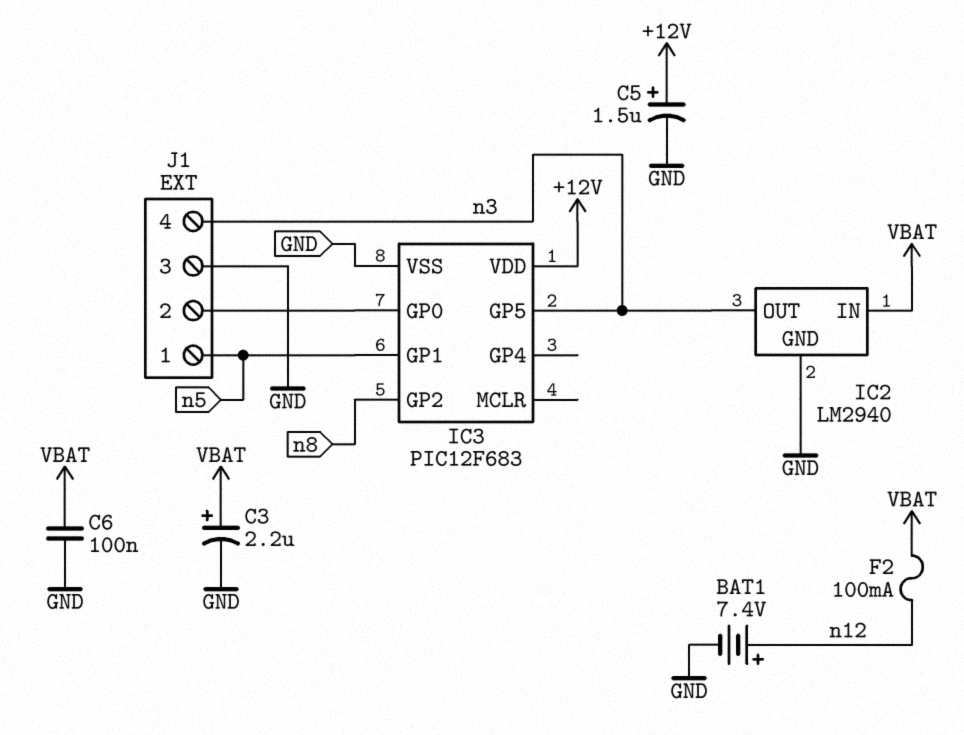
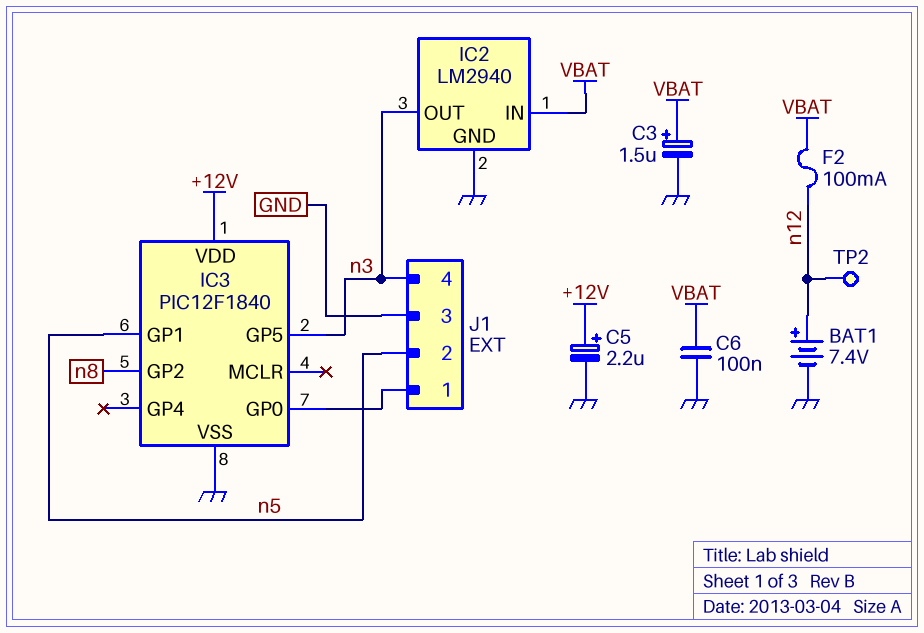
C3: 2.2uF (plus VBAT, minus GND) -> 1.5uF (plus VBAT, minus GND)
C5: 1.5uF (plus +12V, minus GND) -> 2.2uF (plus +12V, minus GND)
IC3: PIC12F683 -> PIC12F1840
J1 pin 1: n5 -> IC3/GP0
J1 pin 2: IC3/GP0 -> n5
TP2: none -> test point (n12)

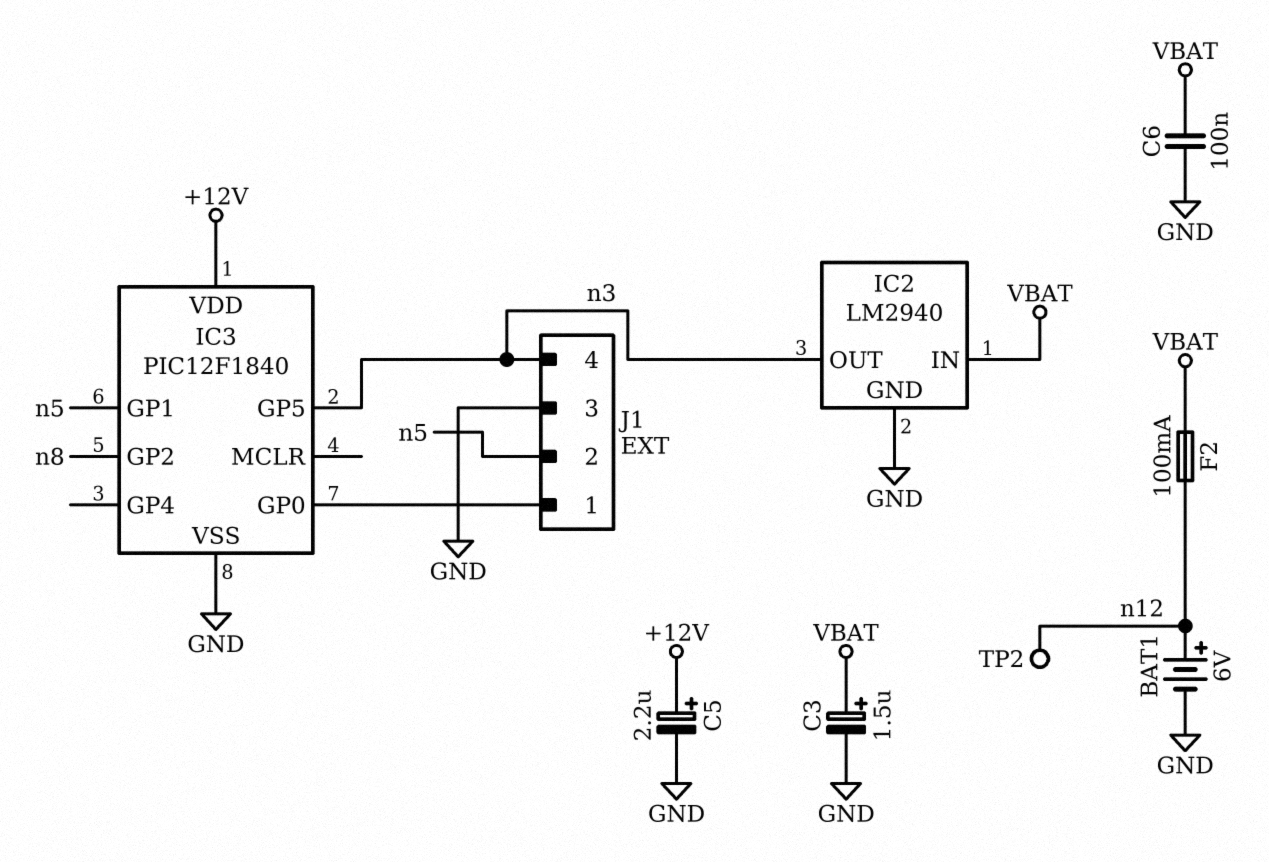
BAT1: 7.4V (plus n12, minus GND) -> 6V (plus n12, minus GND)

